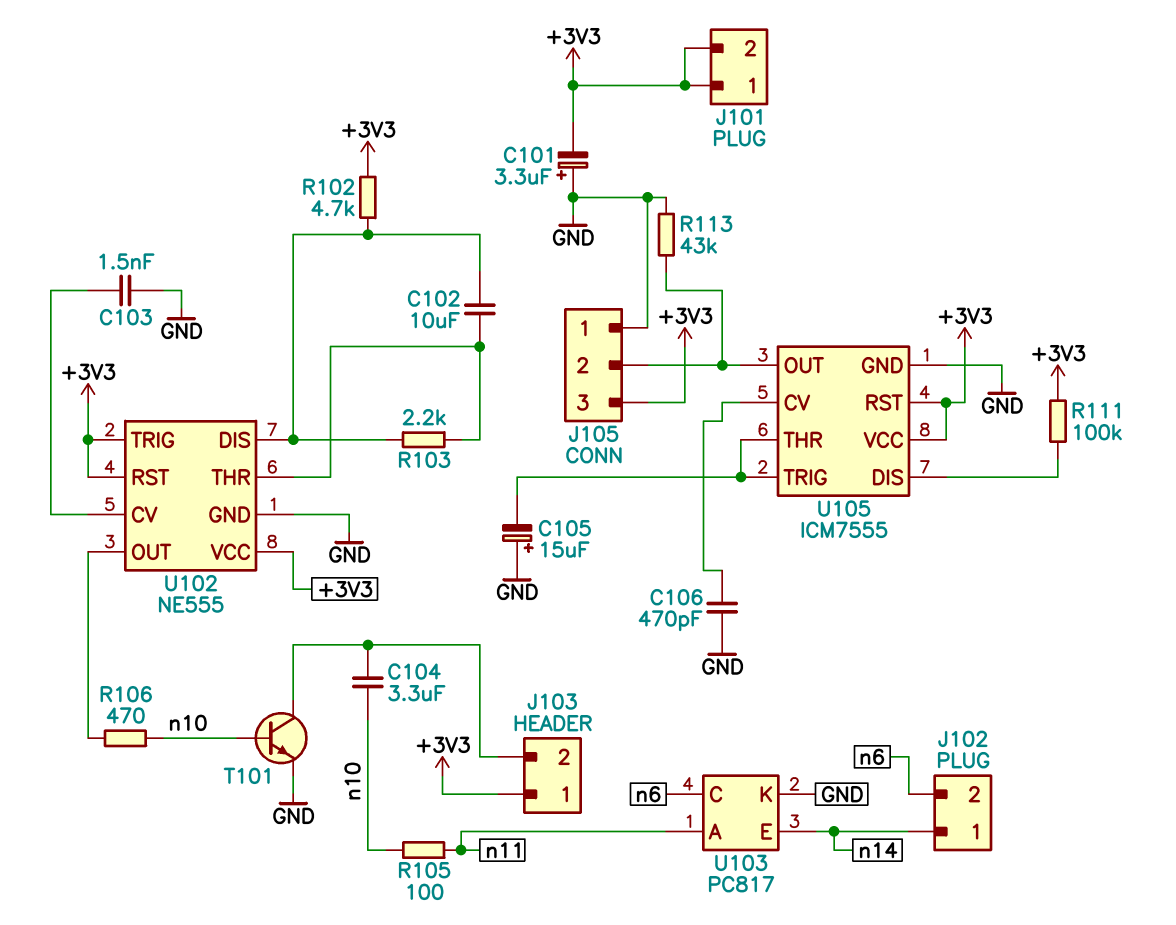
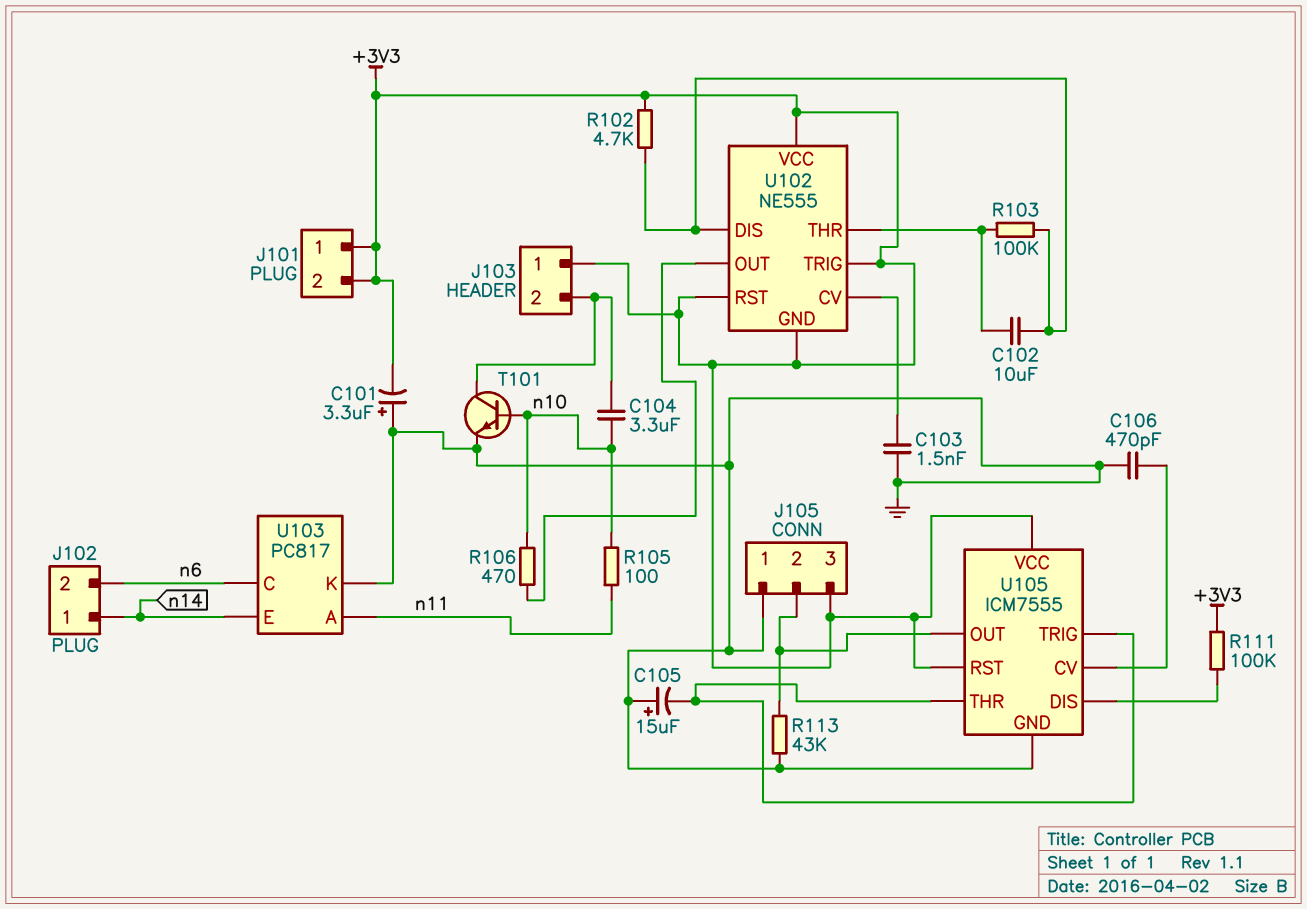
R103: 2.2k (U102/DIS, U102/THR) -> 100k (U102/DIS, U102/THR)
U102 pin GND: GND -> +3V3

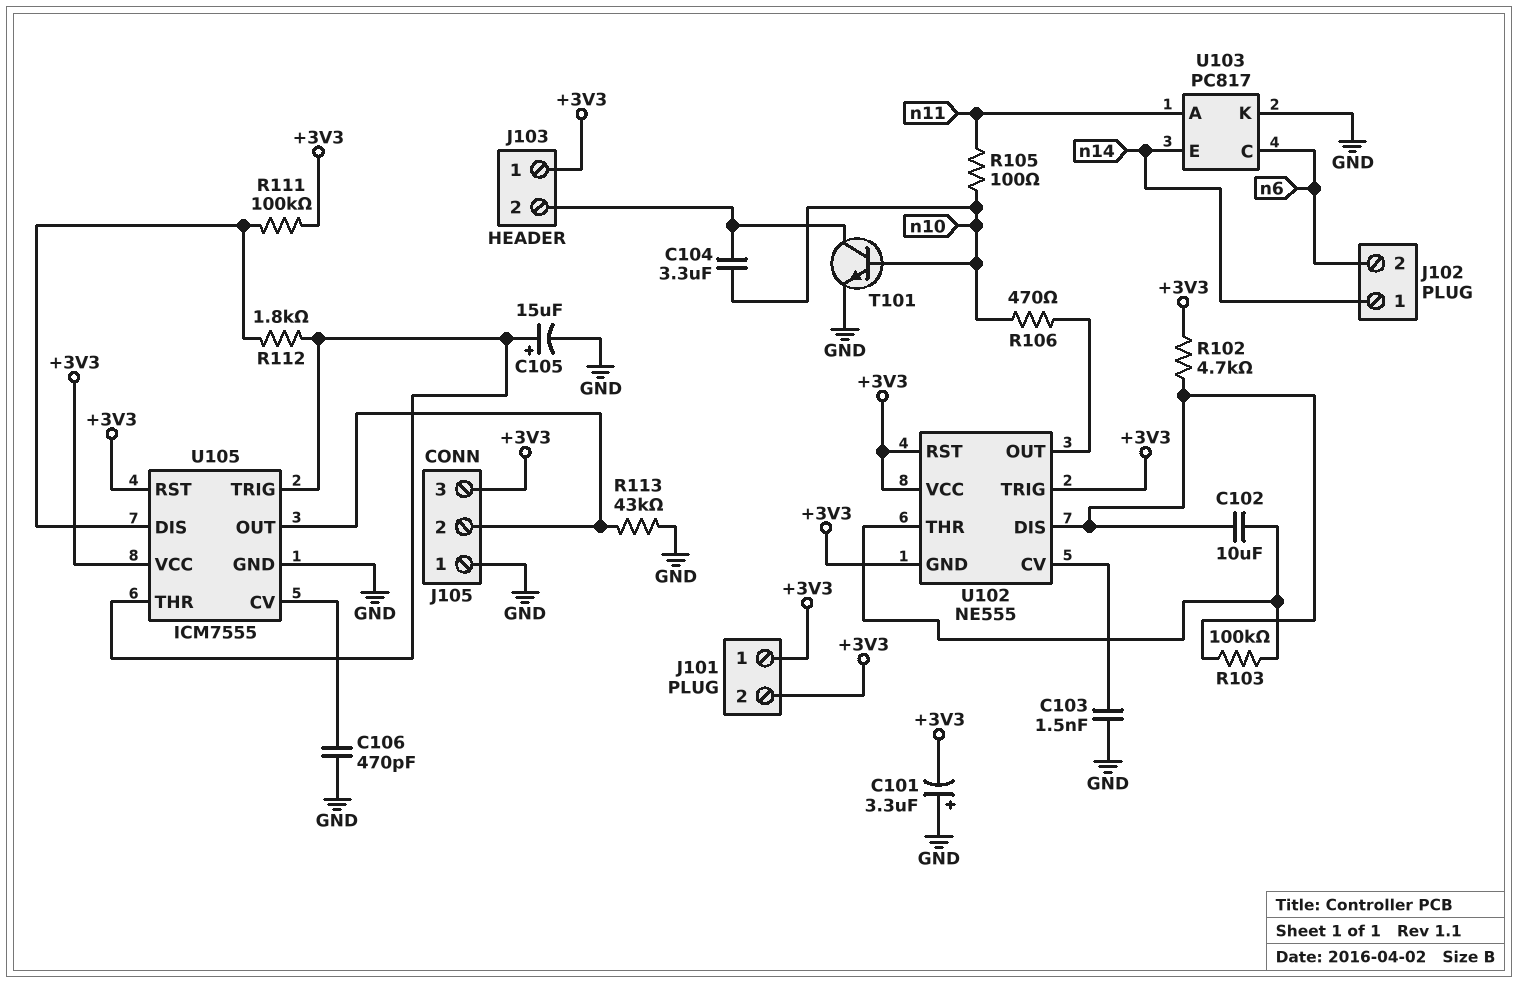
C105: 15uF (plus GND, minus U105/THR) -> 15uF (plus U105/THR, minus GND)
R112: none -> 1.8k (U105/DIS, U105/THR)

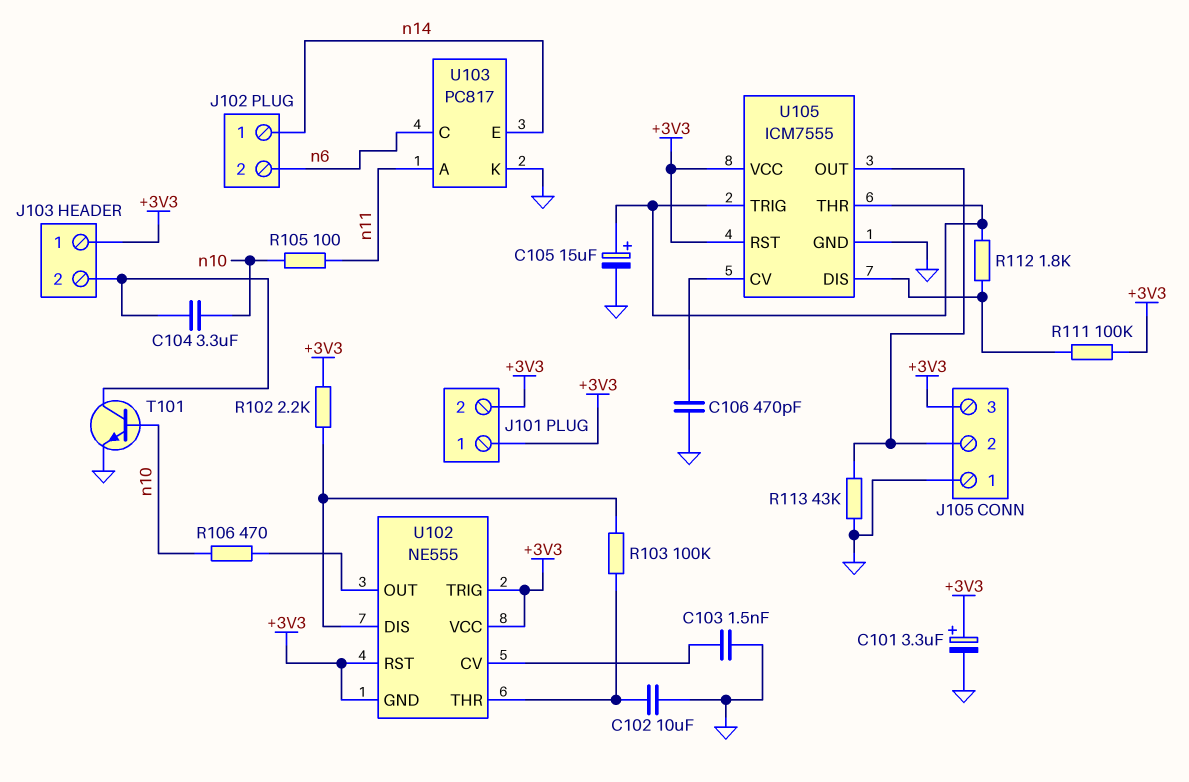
C101: 3.3uF (plus GND, minus +3V3) -> 3.3uF (plus +3V3, minus GND)
C102: 10uF (U102/DIS, U102/THR) -> 10uF (GND, U102/THR)
R102: 4.7k (+3V3, U102/DIS) -> 2.2k (+3V3, U102/DIS)

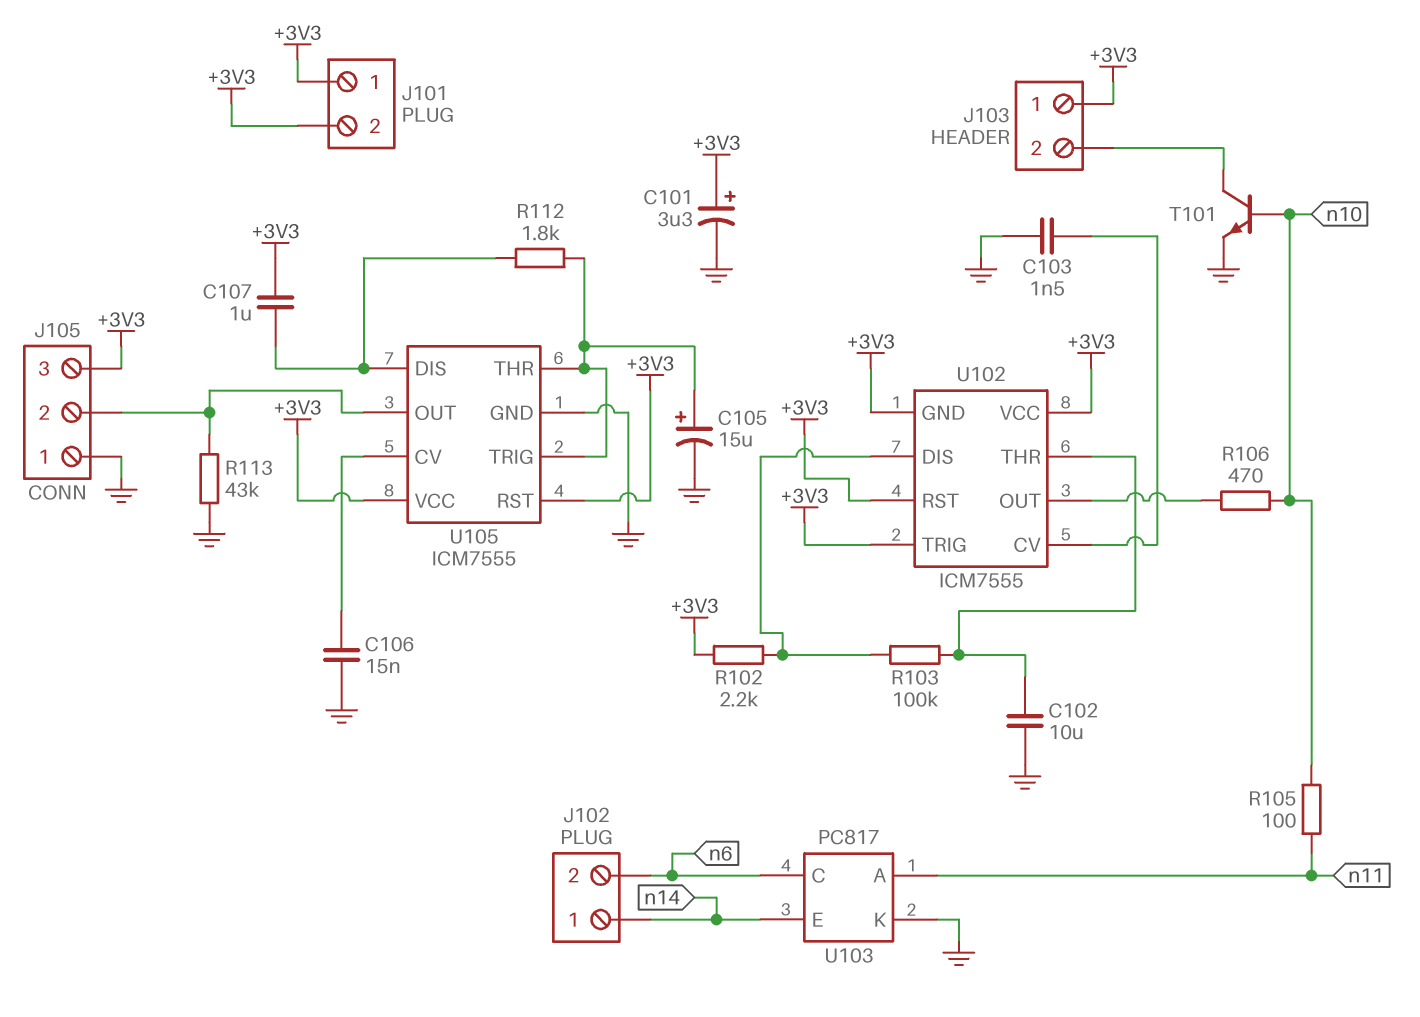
C104: 3.3uF (J103/2, n10) -> none
C106: 470pF (GND, U105/CV) -> 15nF (GND, U105/CV)
C107: none -> 1uF (+3V3, U105/DIS)
R111: 100k (+3V3, U105/DIS) -> none
U102: NE555 -> ICM7555

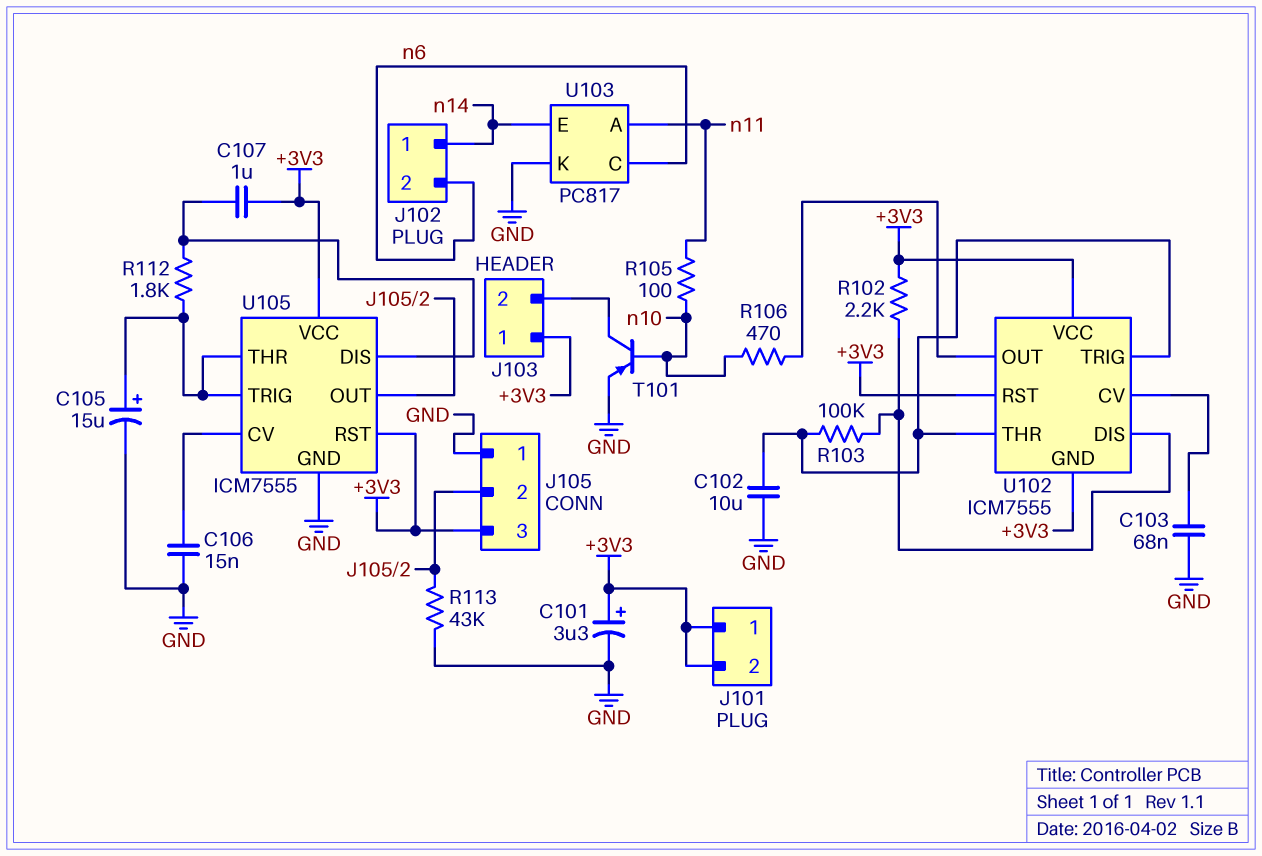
C103: 1.5nF (GND, U102/CV) -> 68nF (GND, U102/CV)
T101: NPN (B n10, C J103/2, E GND) -> PNP (B n10, C J103/2, E GND)
U102 pin TRIG: +3V3 -> U102/THR

